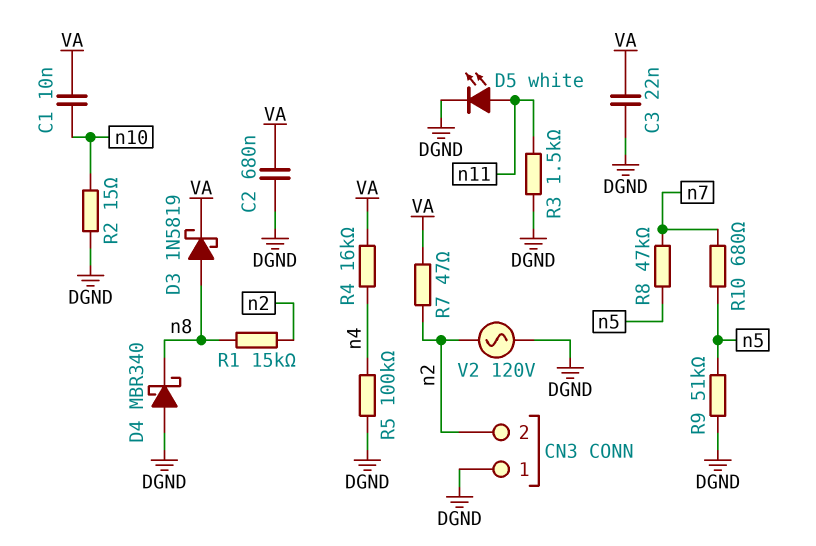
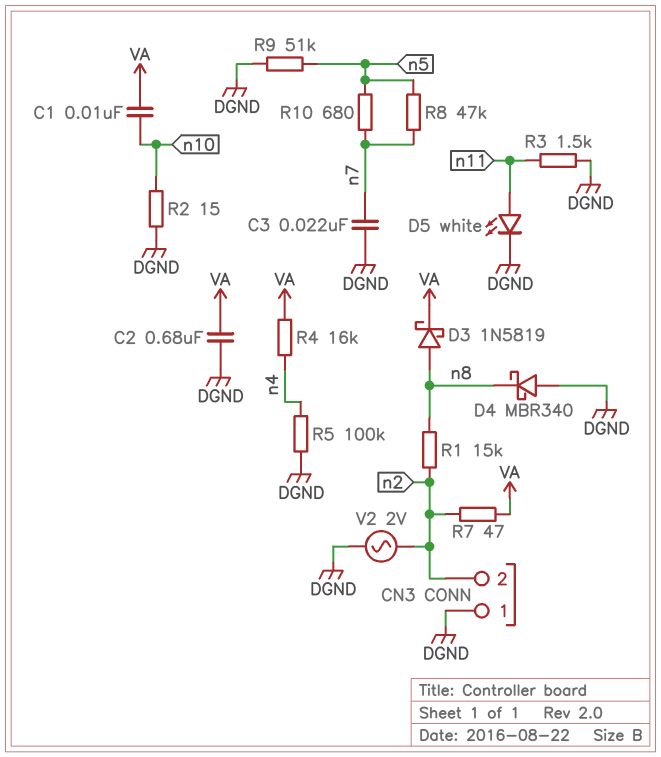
C3: 22nF (DGND, VA) -> 22nF (DGND, n7)
V2: AC 120V (DGND, n2) -> AC 2V (DGND, n2)

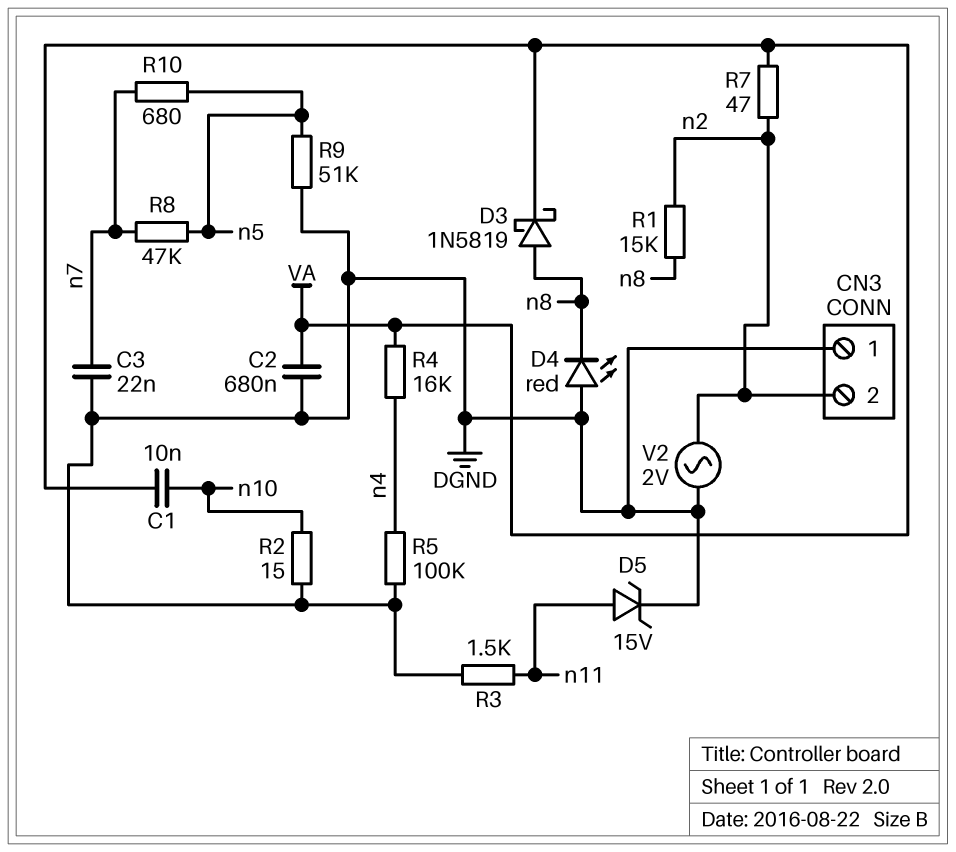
D4: schottky MBR340 (A DGND, K n8) -> LED red (A DGND, K n8)
D5: LED white (A n11, K DGND) -> zener 15V (A n11, K DGND)

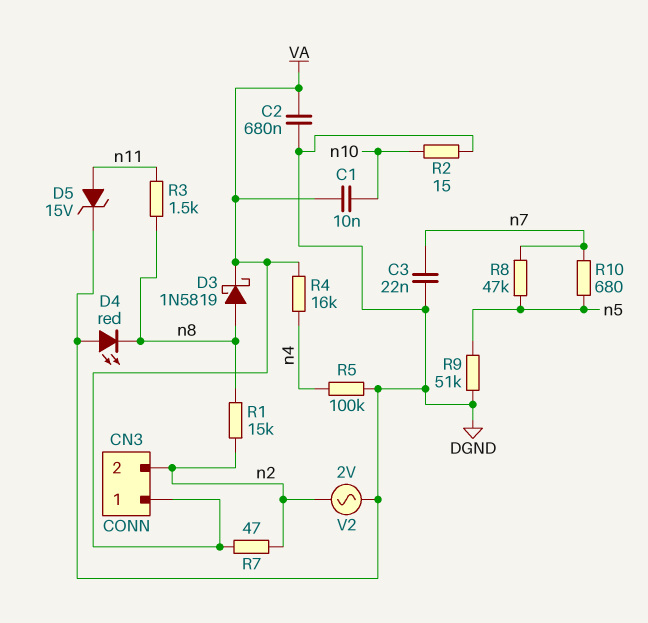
CN3 pin 1: DGND -> VA
R3: 1.5k (DGND, n11) -> 1.5k (n8, n11)

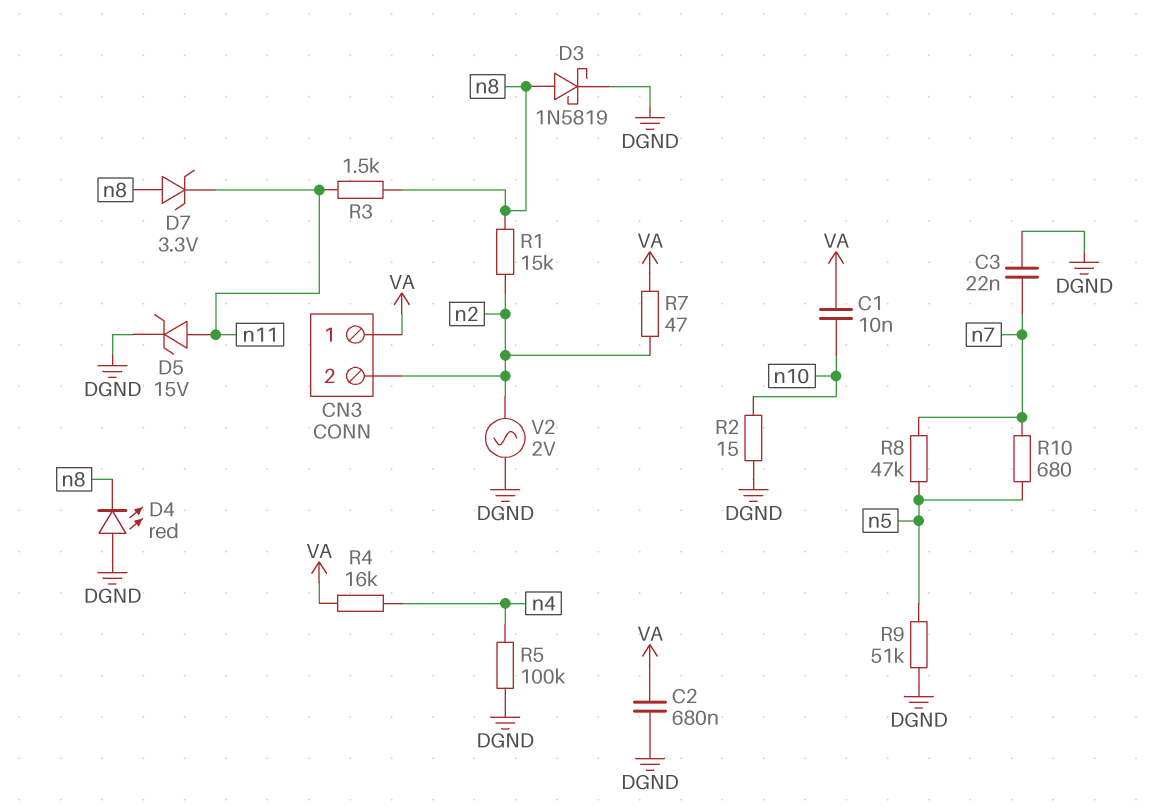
D3: schottky 1N5819 (A n8, K VA) -> schottky 1N5819 (A n8, K DGND)
D7: none -> zener 3.3V (A n8, K n11)

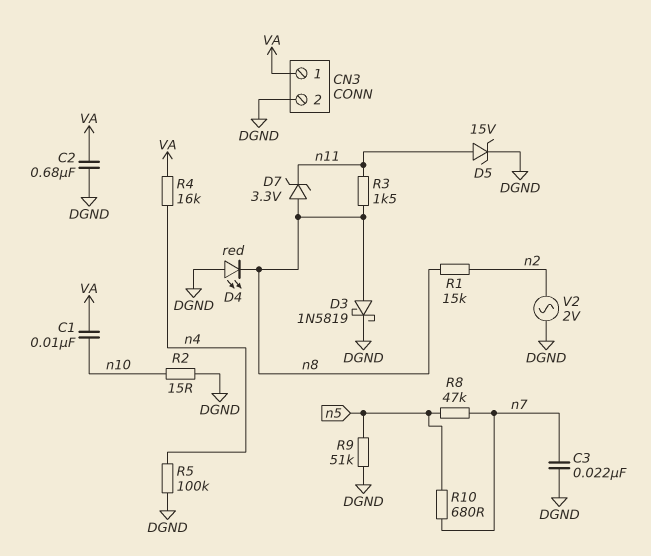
CN3 pin 2: n2 -> DGND
R7: 47 (VA, n2) -> none

